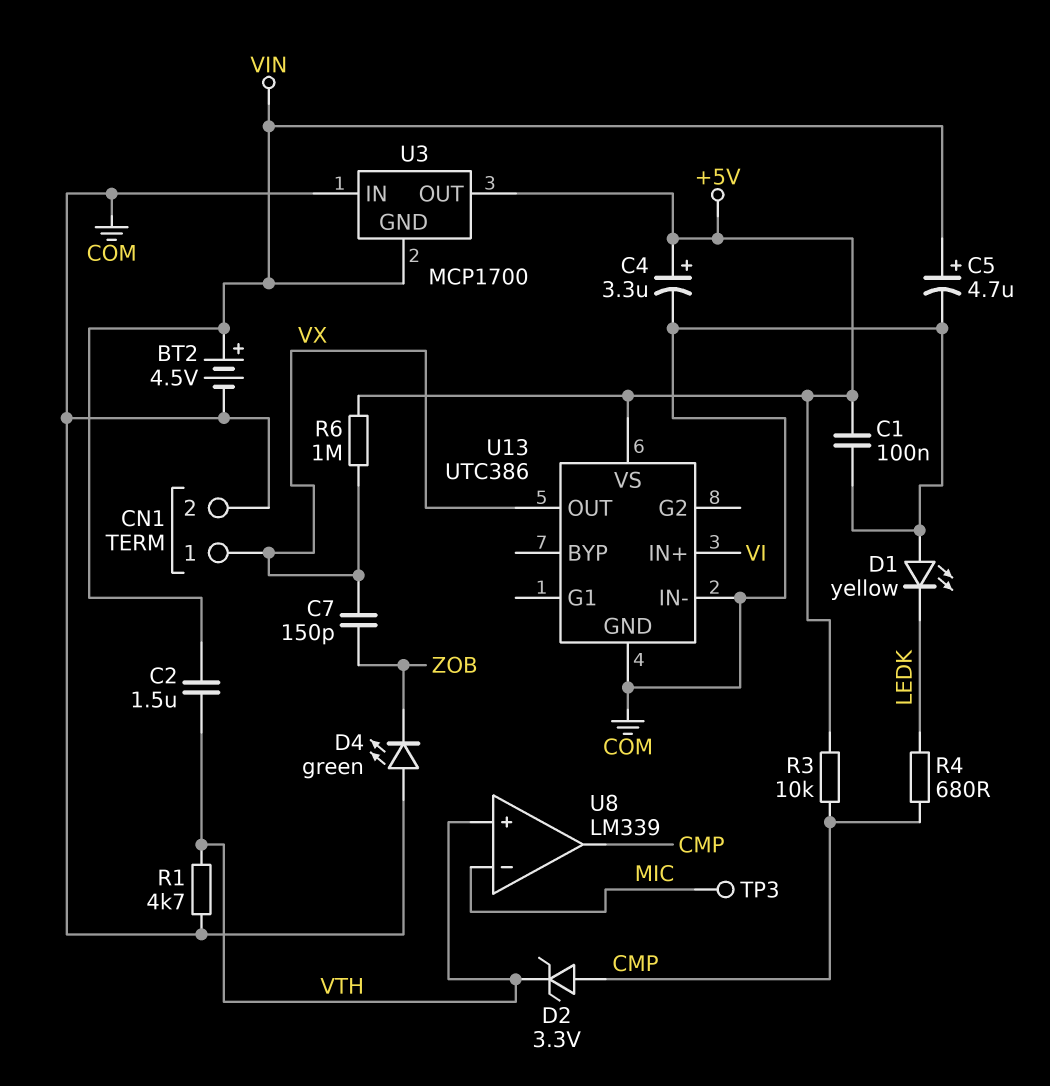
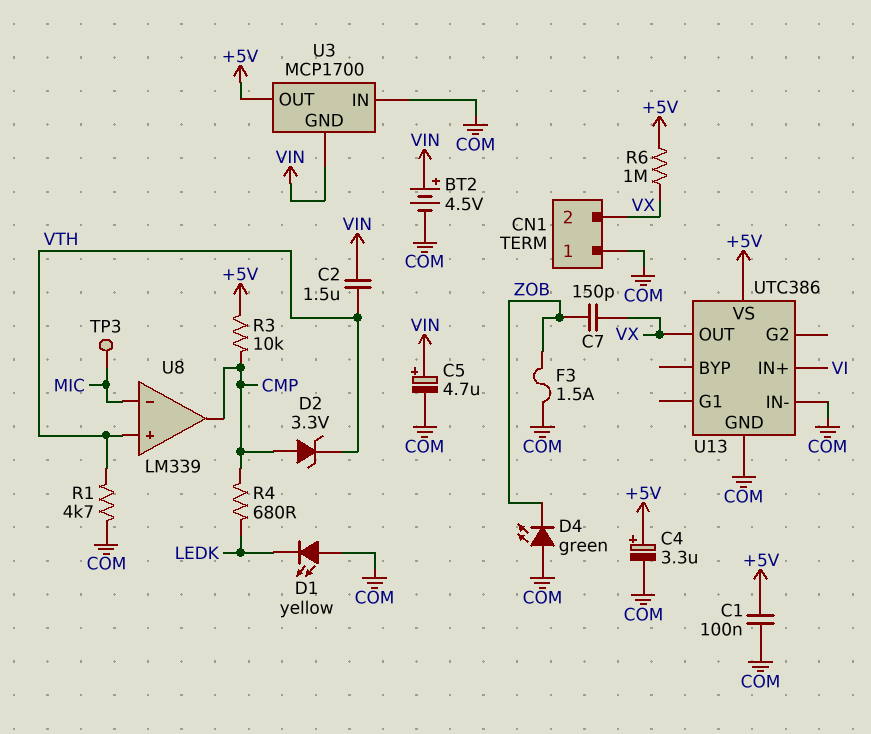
CN1 pin 1: VX -> COM
CN1 pin 2: COM -> VX
F3: none -> 1.5A (COM, ZOB)

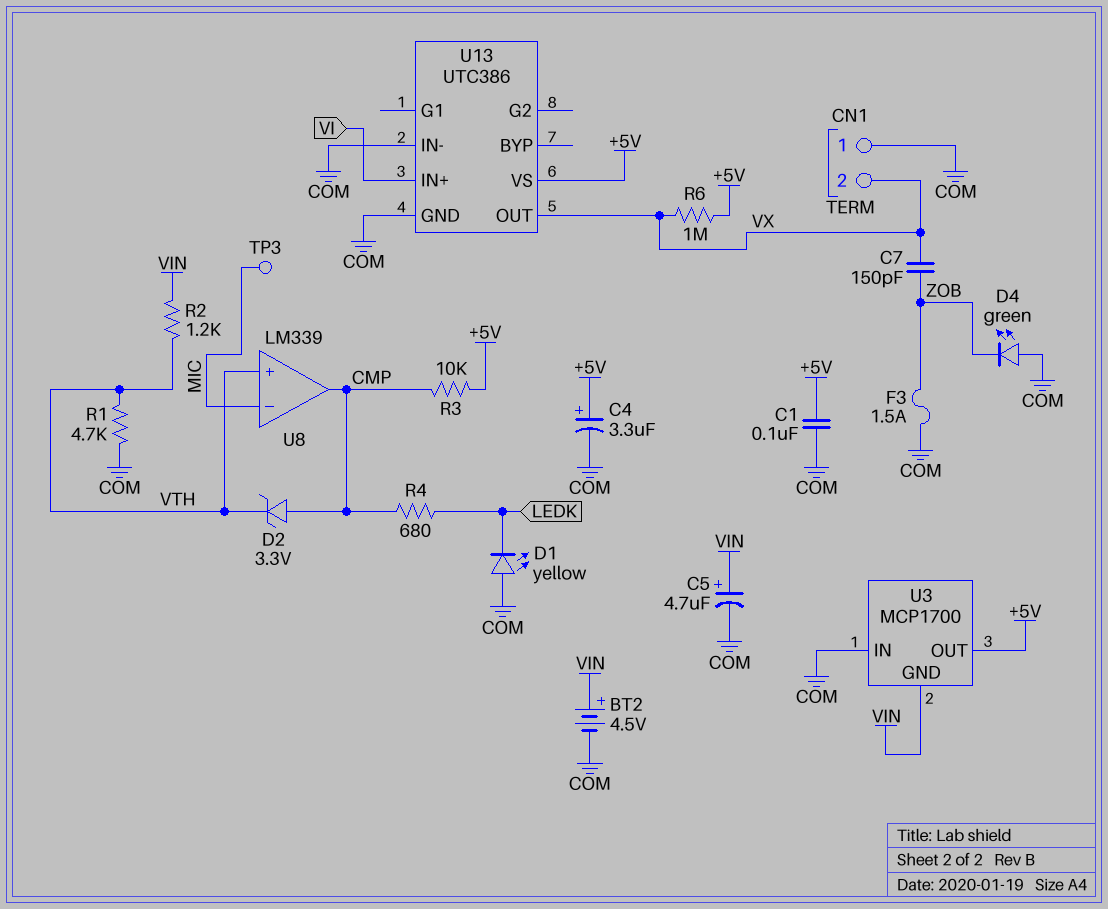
C2: 1.5uF (VIN, VTH) -> none
R2: none -> 1.2k (VIN, VTH)

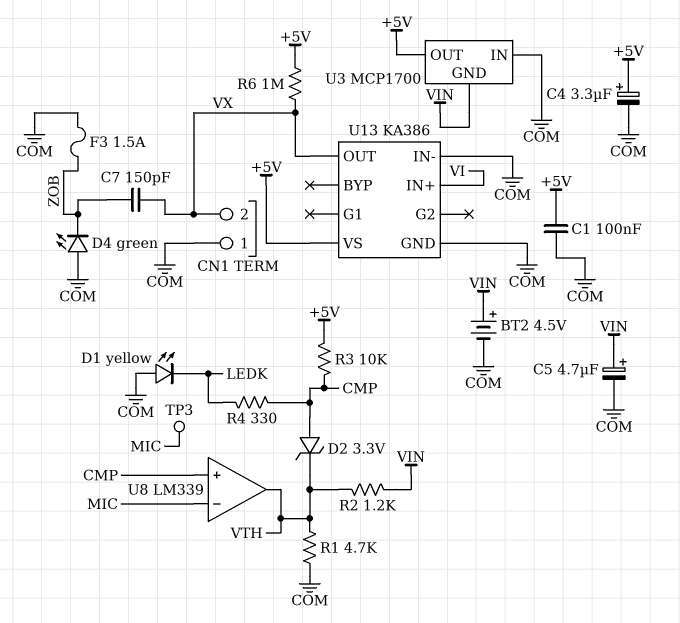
R4: 680 (CMP, LEDK) -> 330 (CMP, LEDK)
U8 pin in+: VTH -> CMP
U8 pin out: CMP -> VTH
U13: UTC386 -> KA386

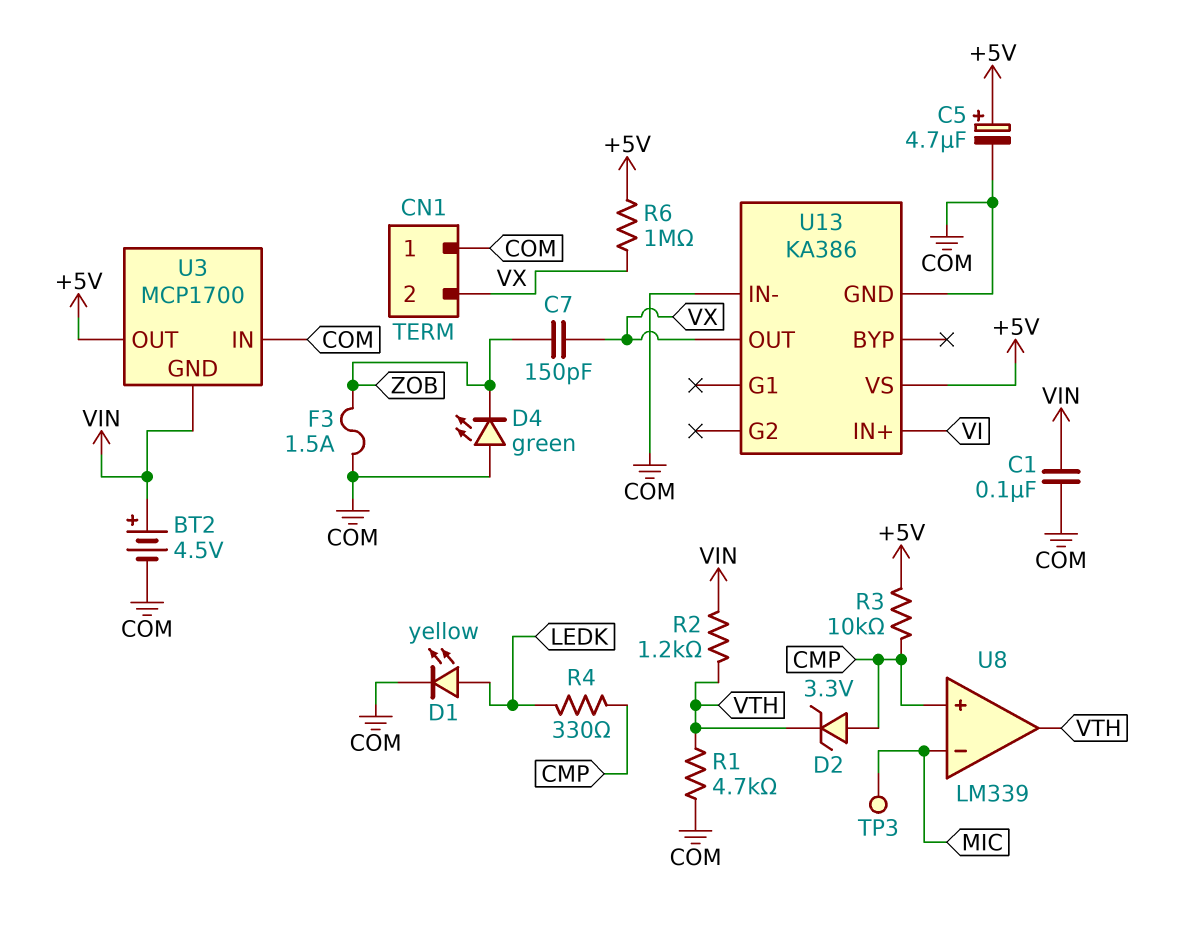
C1: 100nF (+5V, COM) -> 100nF (COM, VIN)
C4: 3.3uF (plus +5V, minus COM) -> none
C5: 4.7uF (plus VIN, minus COM) -> 4.7uF (plus +5V, minus COM)
D1: LED yellow (A COM, K LEDK) -> LED yellow (A LEDK, K COM)

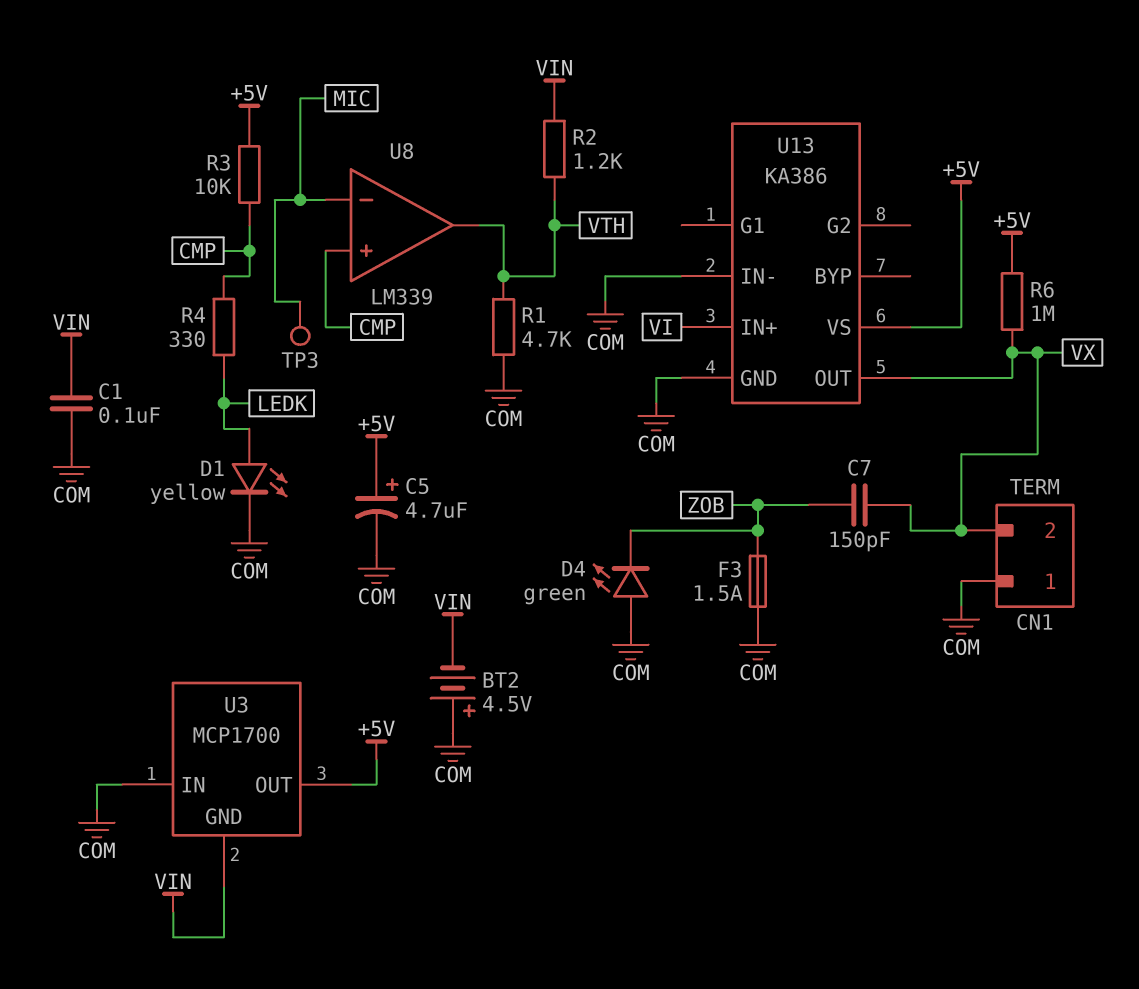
BT2: 4.5V (plus VIN, minus COM) -> 4.5V (plus COM, minus VIN)
D2: zener 3.3V (A CMP, K VTH) -> none

